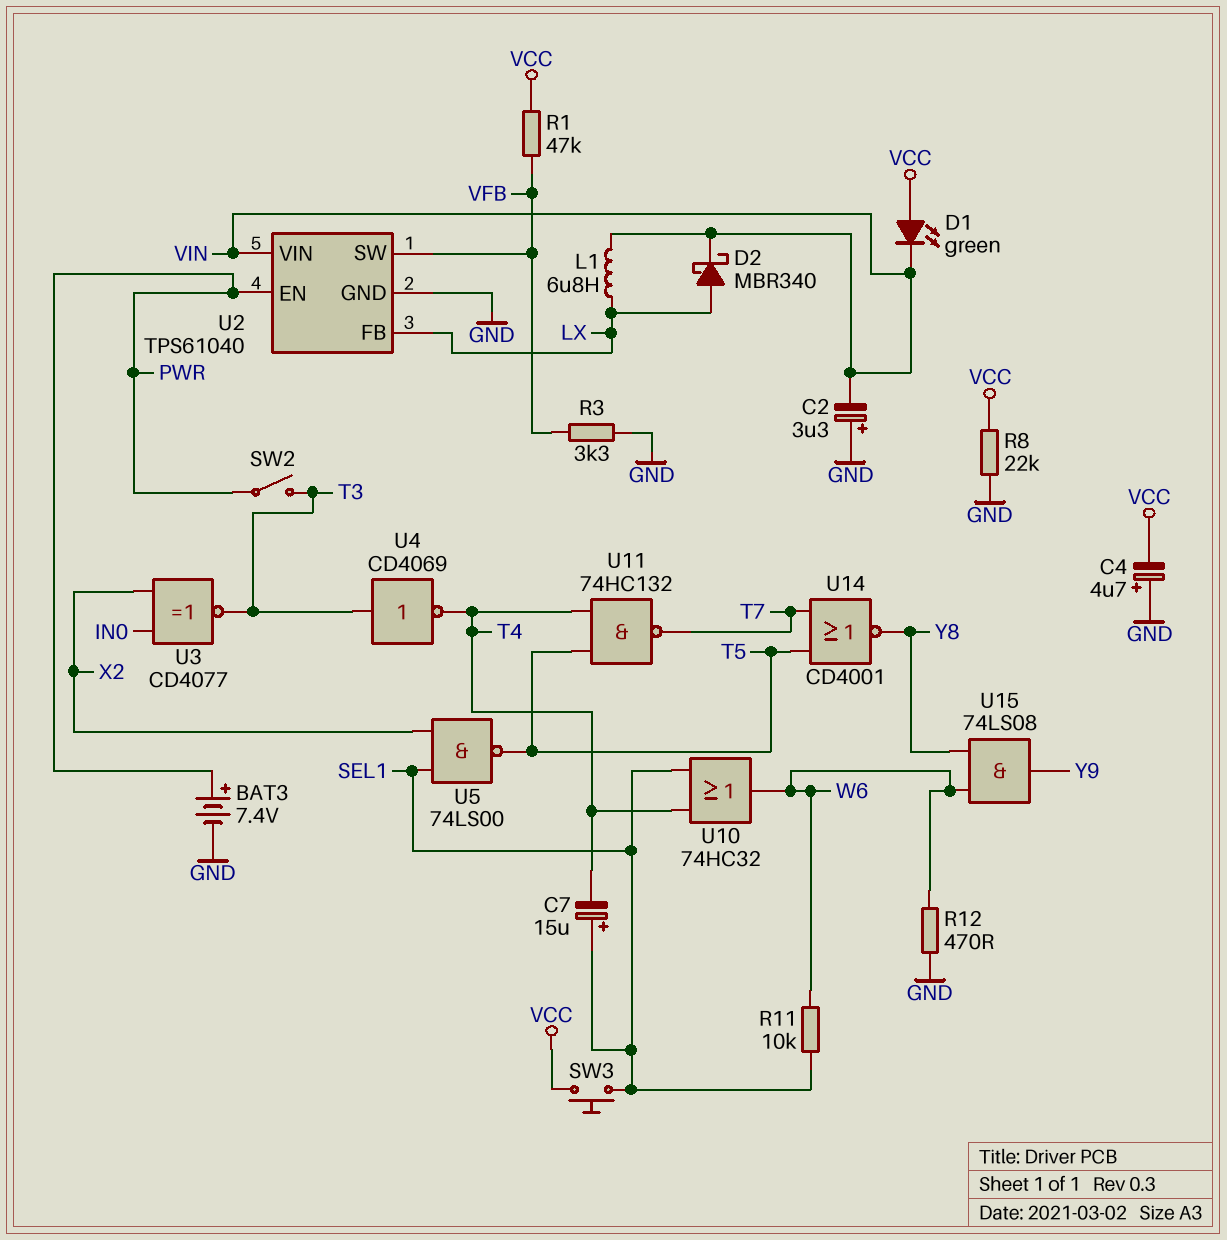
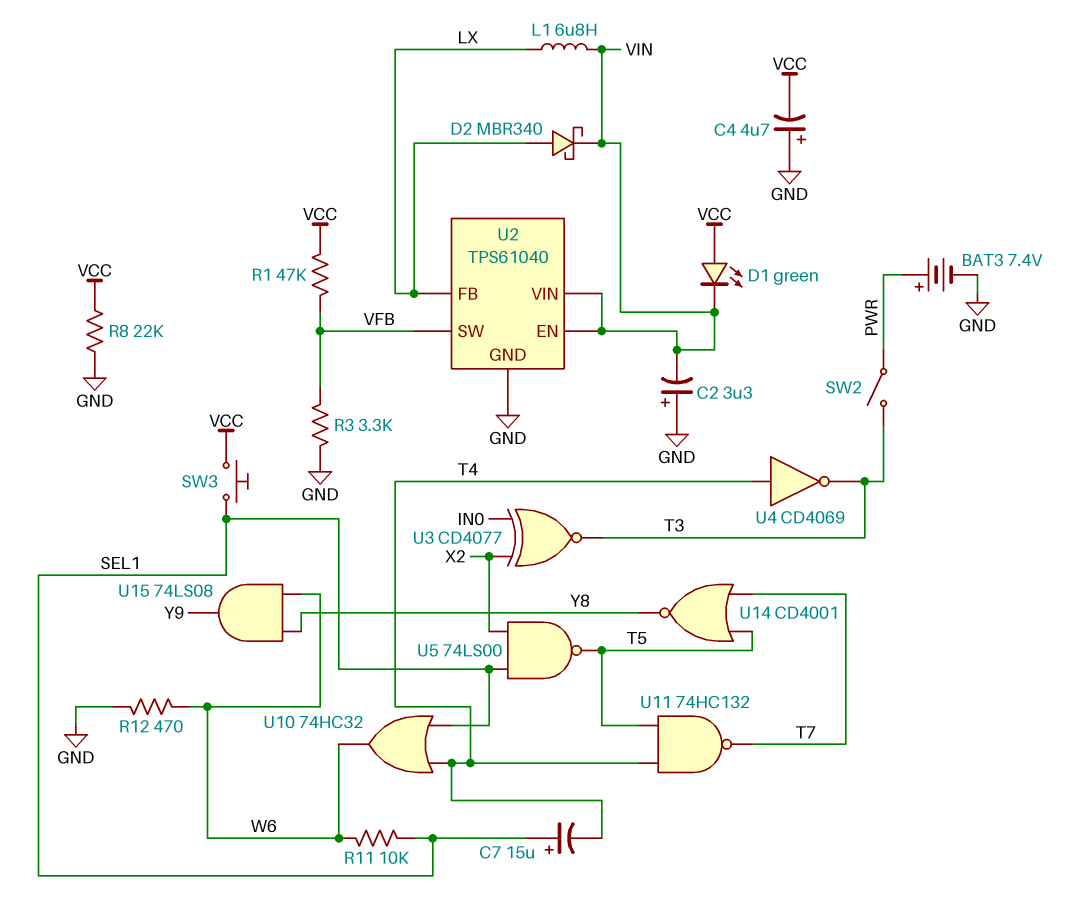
U2 pin EN: PWR -> VIN
U4: NOT CD4069 (in T3, out T4) -> NOT CD4069 (in T4, out T3)

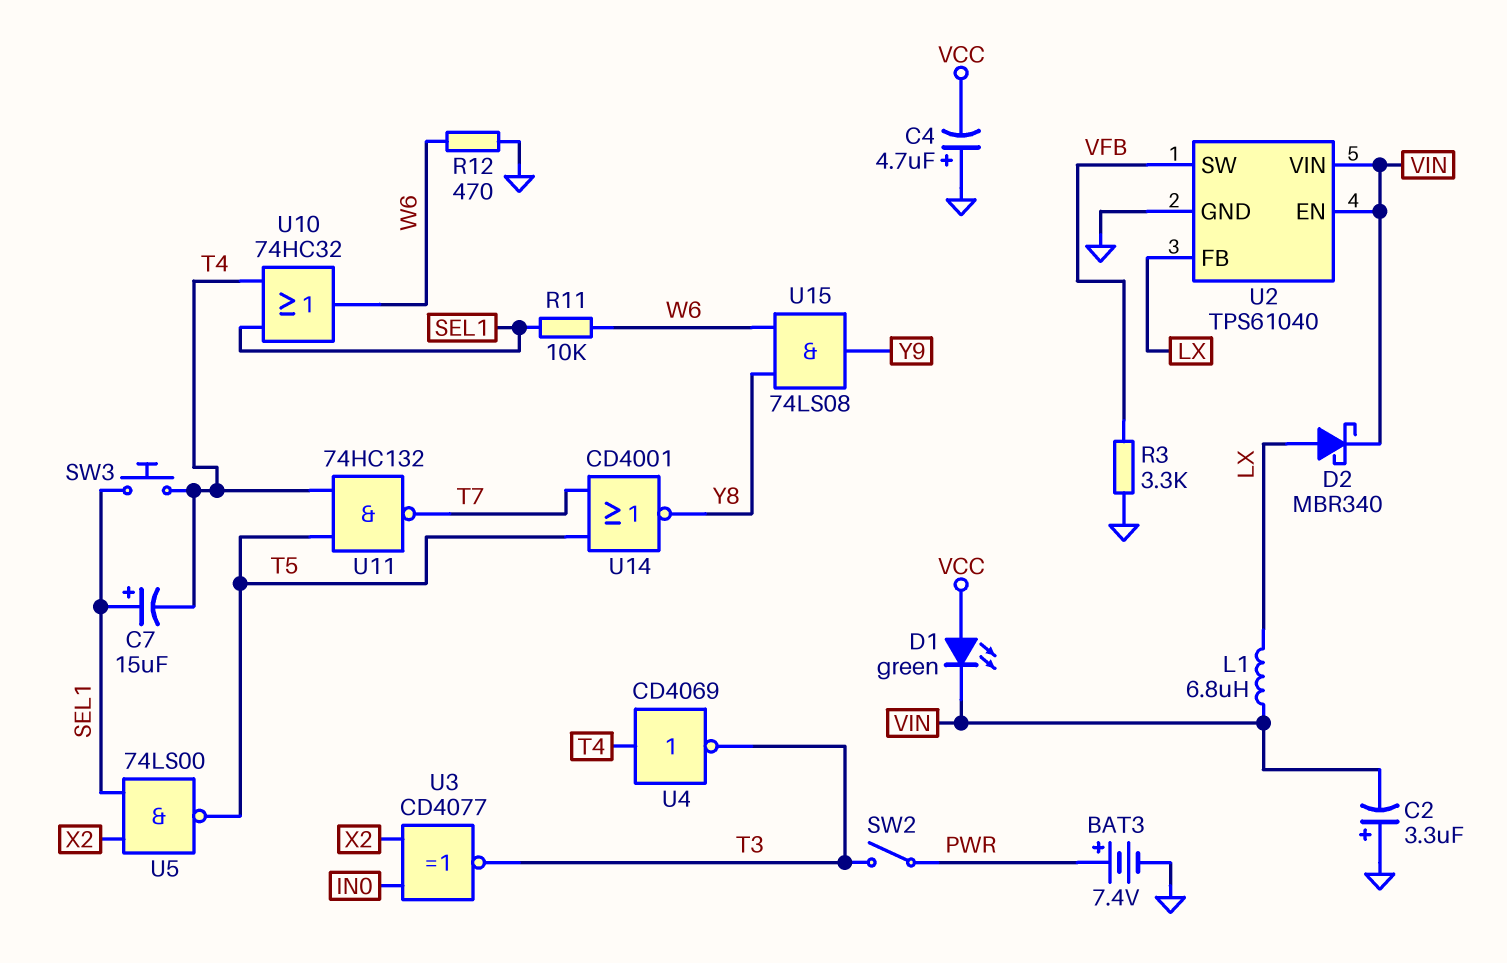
R1: 47k (VCC, VFB) -> none
R8: 22k (GND, VCC) -> none
SW3: button (SEL1, VCC) -> button (SEL1, T4)

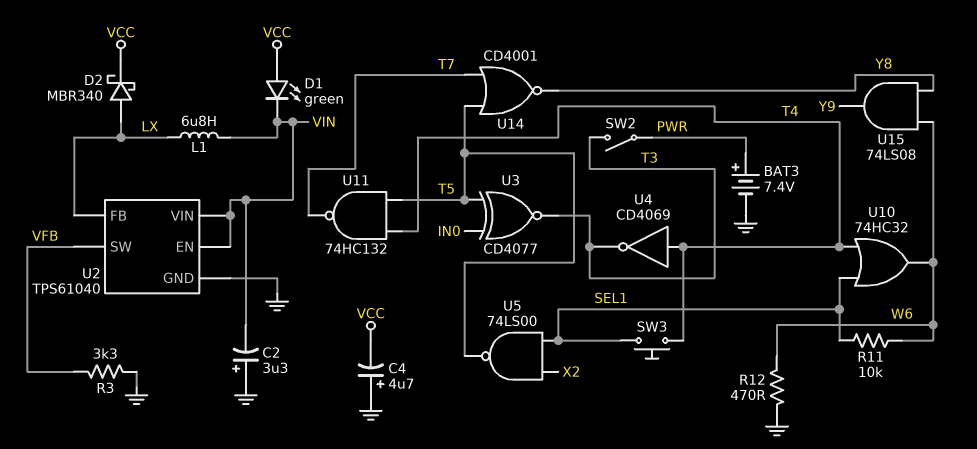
C7: 15uF (plus SEL1, minus T4) -> none
D2: schottky MBR340 (A LX, K VIN) -> schottky MBR340 (A LX, K VCC)
U3: XNOR CD4077 (in IN0, in X2, out T3) -> XNOR CD4077 (in IN0, in T5, out T3)

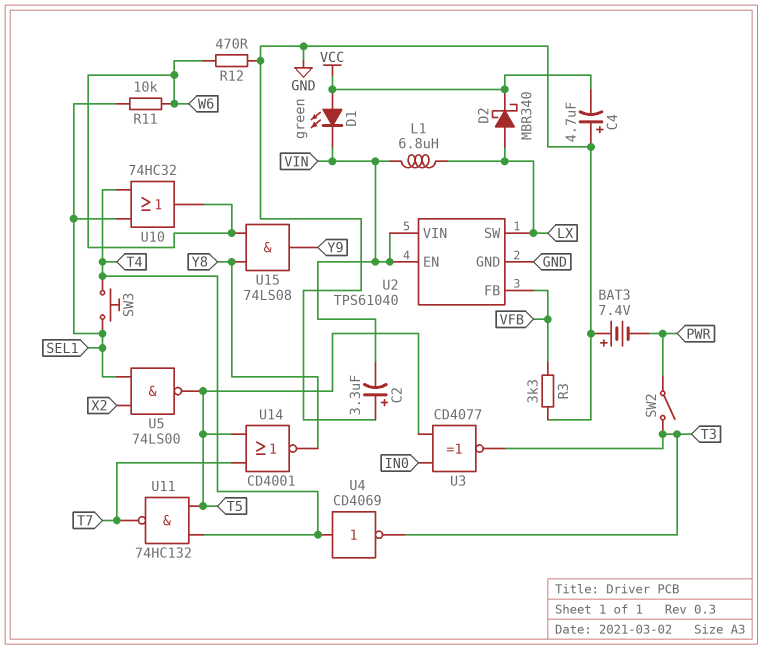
BAT3: 7.4V (plus PWR, minus GND) -> 7.4V (plus GND, minus PWR)
U2 pin FB: LX -> VFB
U2 pin SW: VFB -> LX

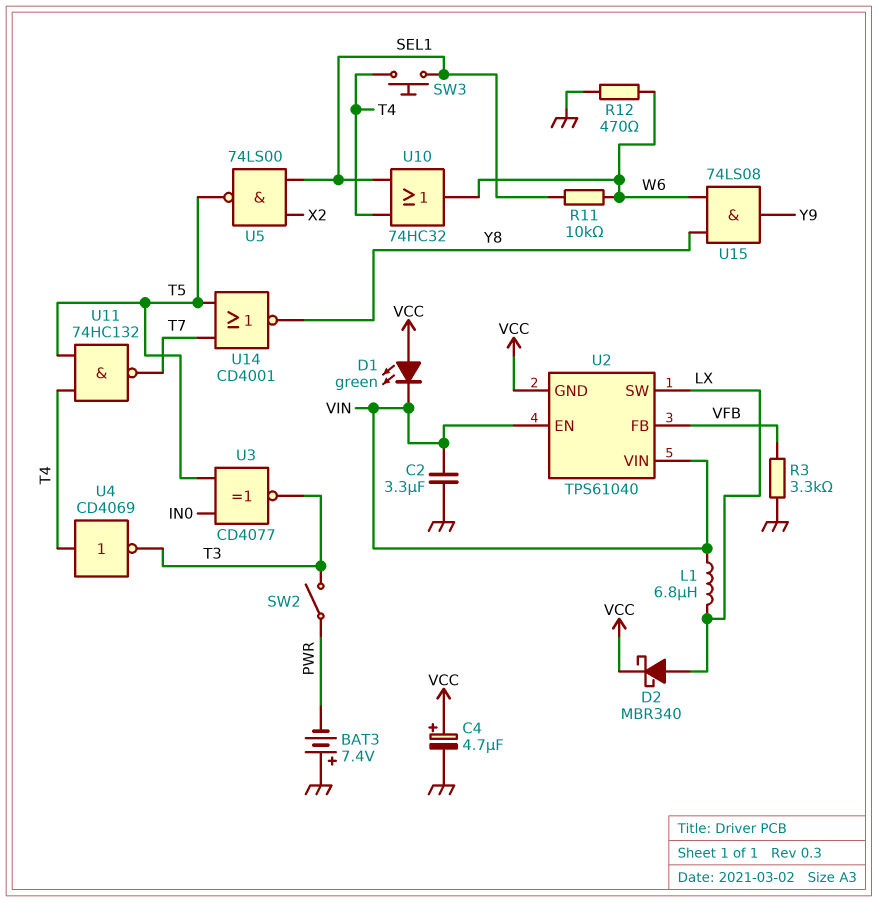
C2: 3.3uF (plus GND, minus VIN) -> 3.3uF (GND, VIN)
C4: 4.7uF (plus GND, minus VCC) -> 4.7uF (plus VCC, minus GND)
U2 pin GND: GND -> VCC

